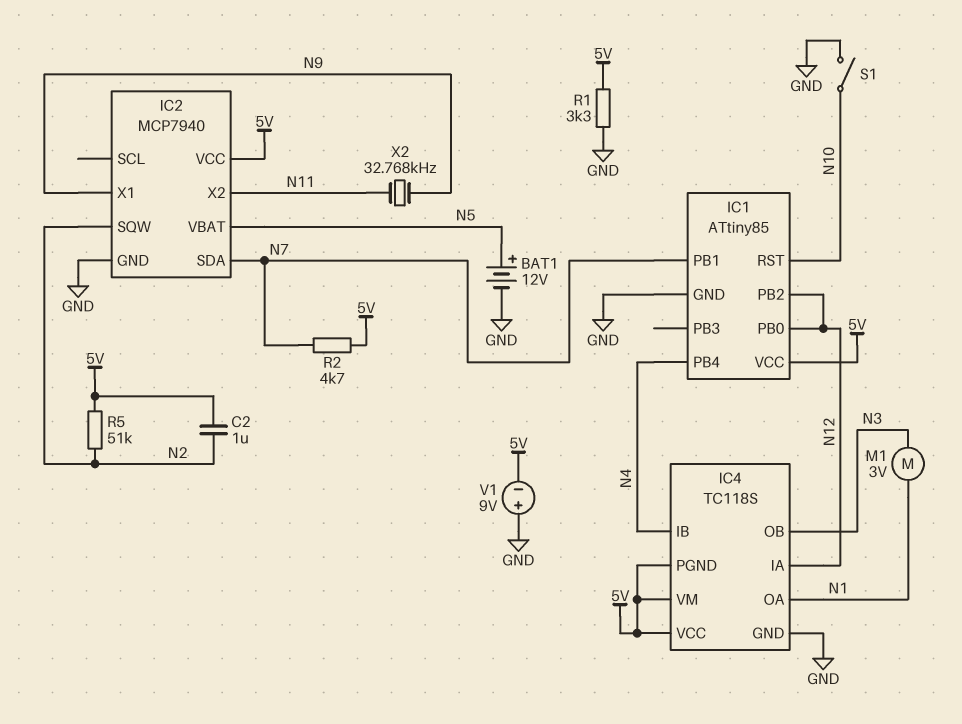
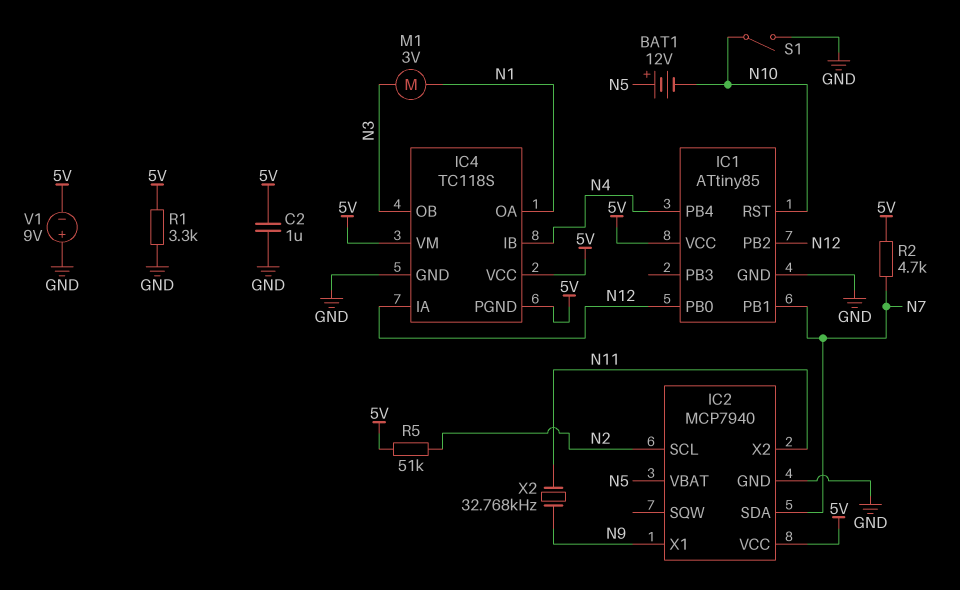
BAT1: 12V (plus N5, minus GND) -> 12V (plus N5, minus N10)
C2: 1uF (5V, N2) -> 1uF (5V, GND)
IC2 pin SCL: none -> N2
IC2 pin SQW: N2 -> none

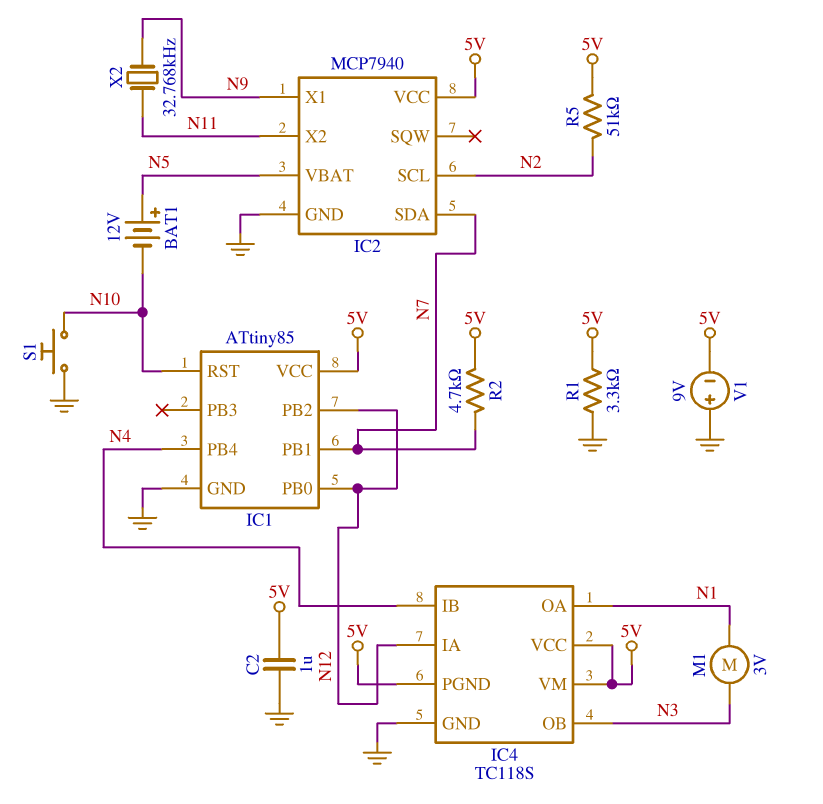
S1: switch (GND, N10) -> button (GND, N10)

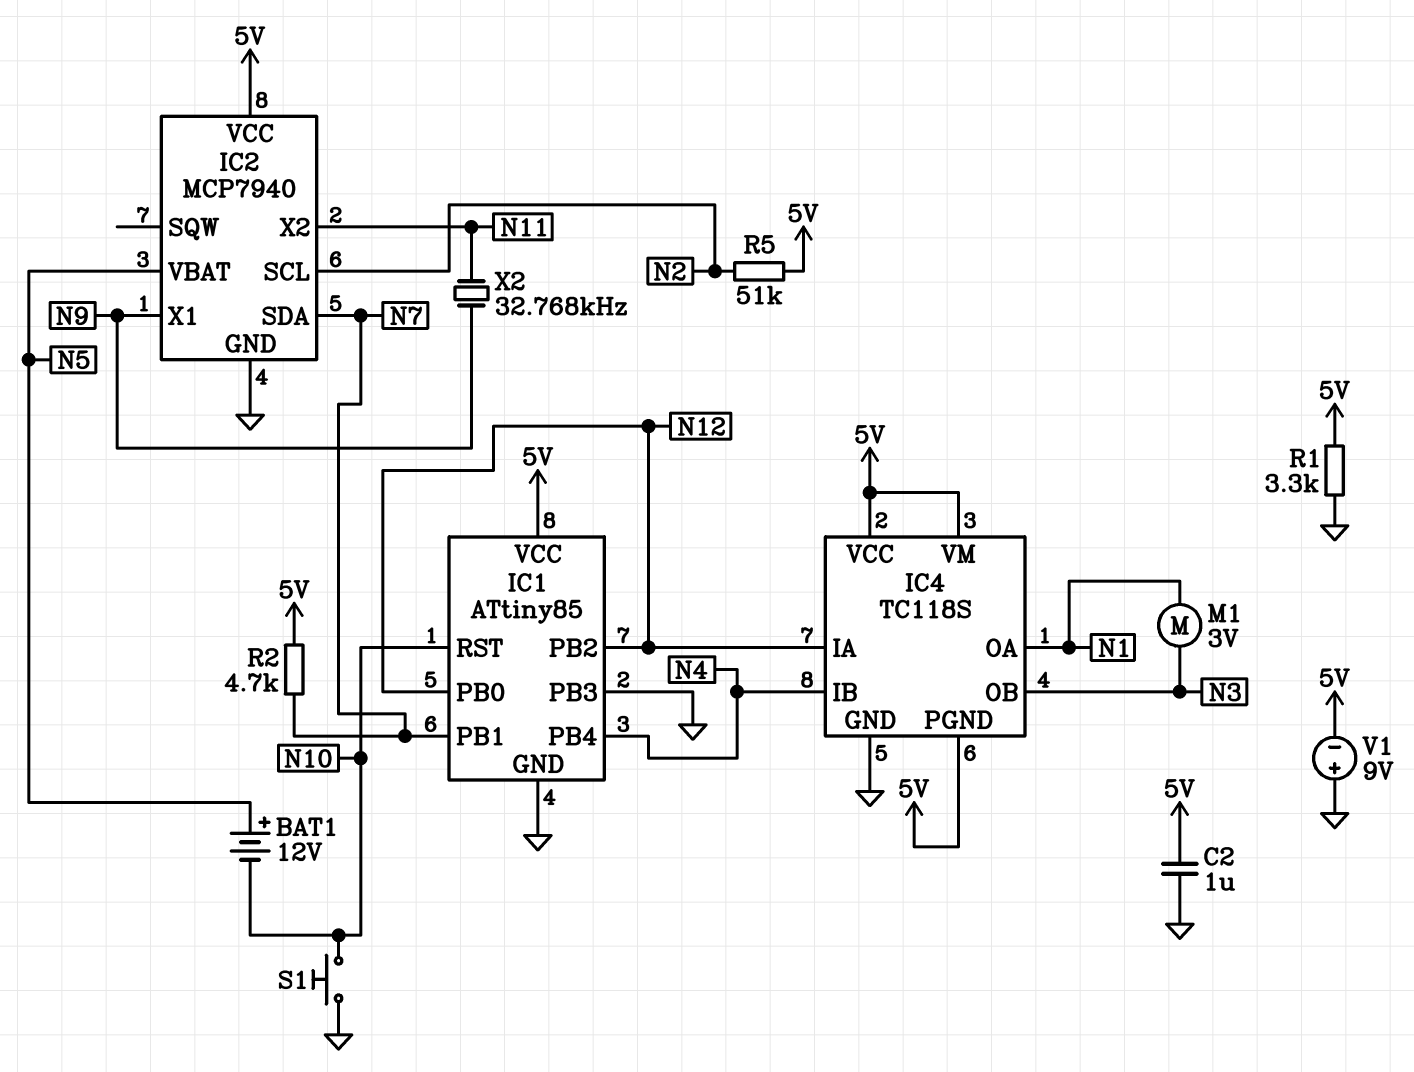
IC1 pin PB3: none -> GND

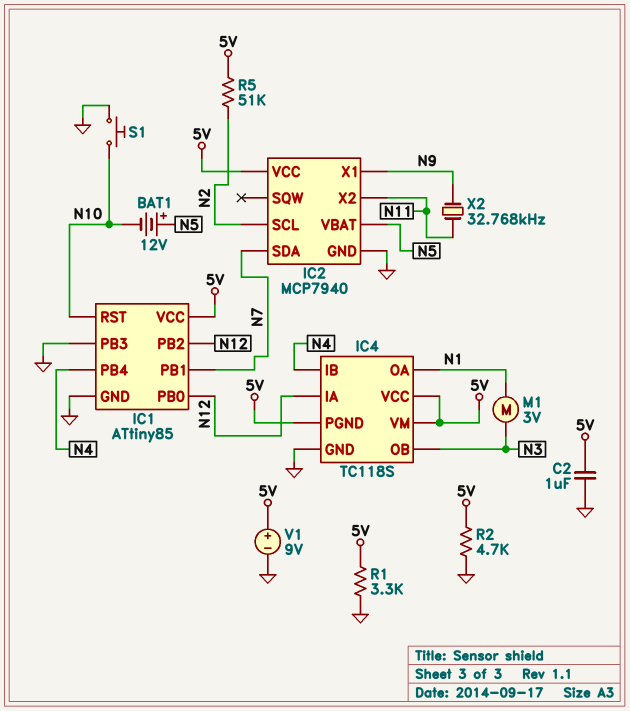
R2: 4.7k (5V, N7) -> 4.7k (5V, GND)
V1: 9V (plus GND, minus 5V) -> 9V (plus 5V, minus GND)

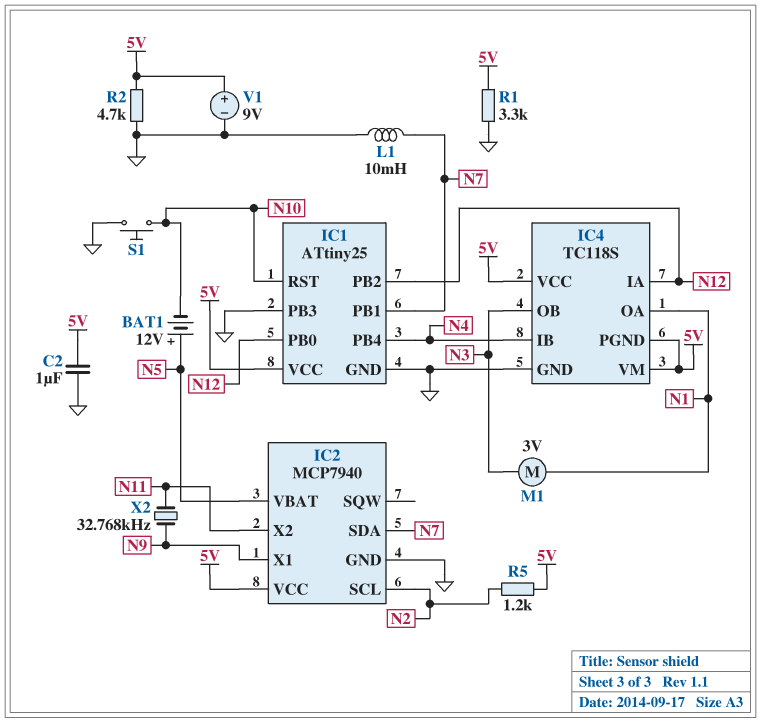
IC1: ATtiny85 -> ATtiny25
L1: none -> 10mH (GND, N7)
R5: 51k (5V, N2) -> 1.2k (5V, N2)

